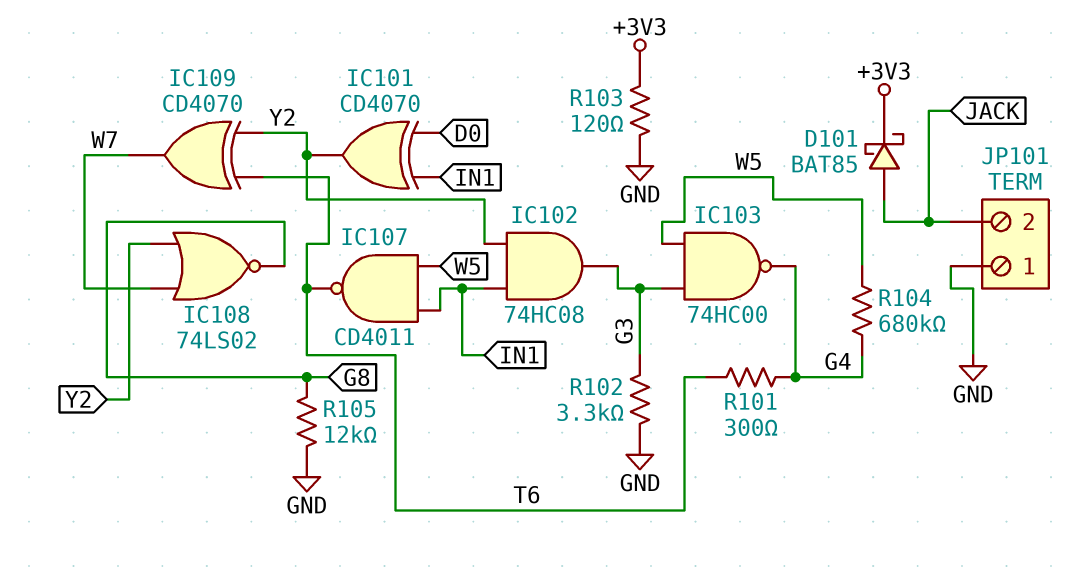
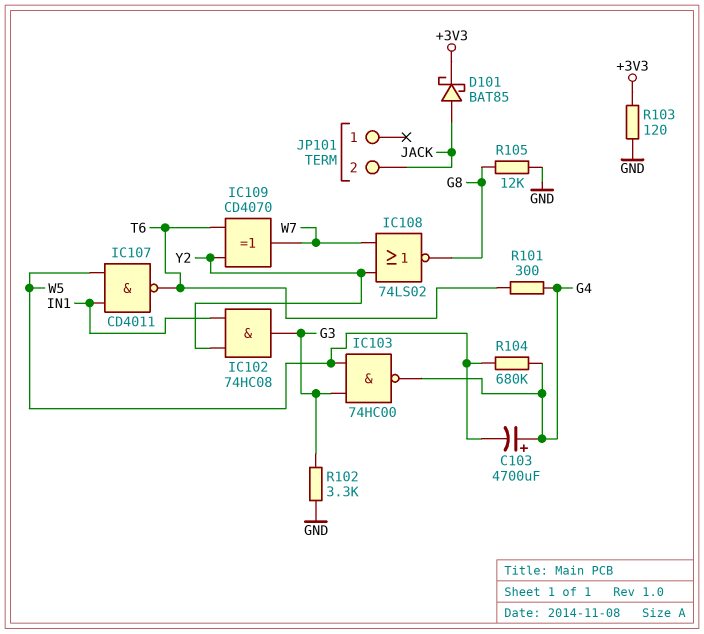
C103: none -> 4700uF (plus G4, minus W5)
IC101: XOR CD4070 (in D0, in IN1, out Y2) -> none
JP101 pin 1: GND -> none

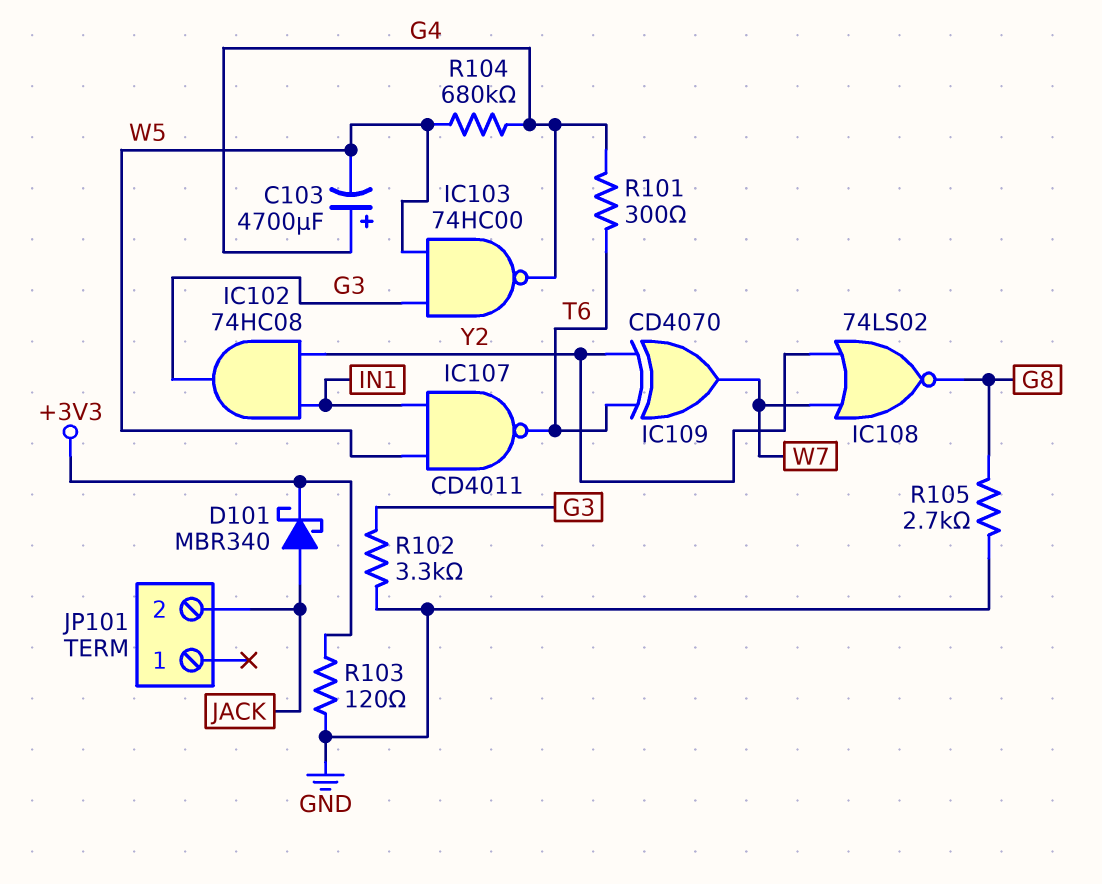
D101: schottky BAT85 (A JACK, K +3V3) -> schottky MBR340 (A JACK, K +3V3)
R105: 12k (G8, GND) -> 2.7k (G8, GND)

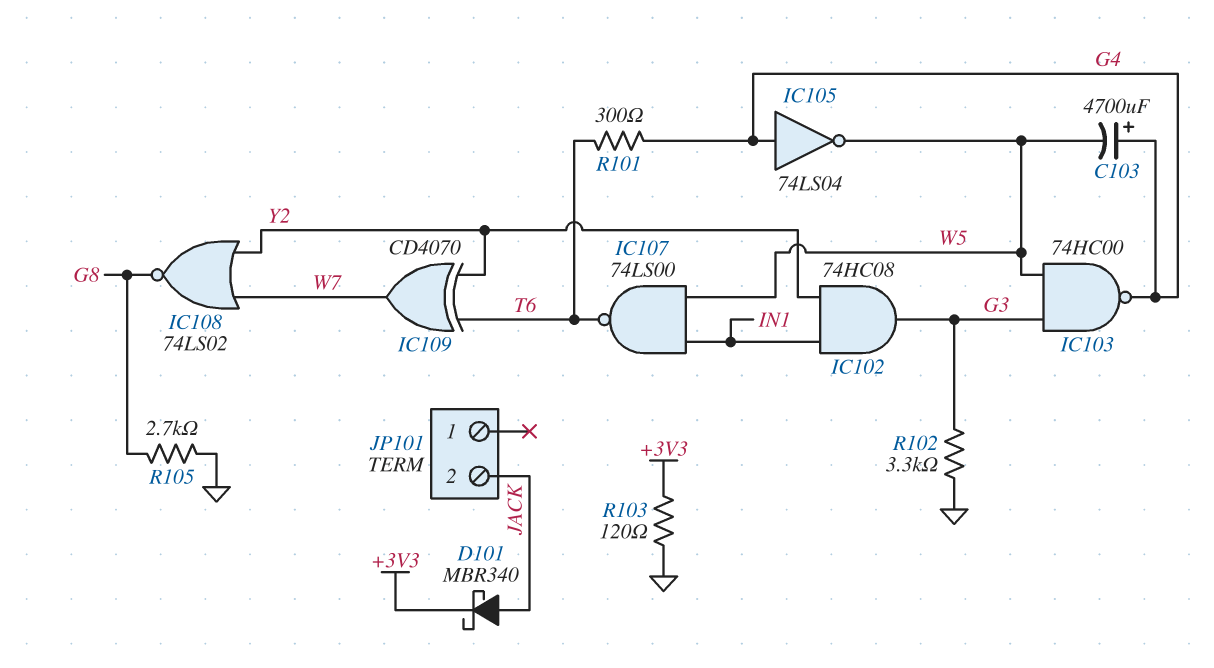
IC105: none -> NOT 74LS04 (in G4, out W5)
IC107: NAND CD4011 (in IN1, in W5, out T6) -> NAND 74LS00 (in IN1, in W5, out T6)
R104: 680k (G4, W5) -> none

